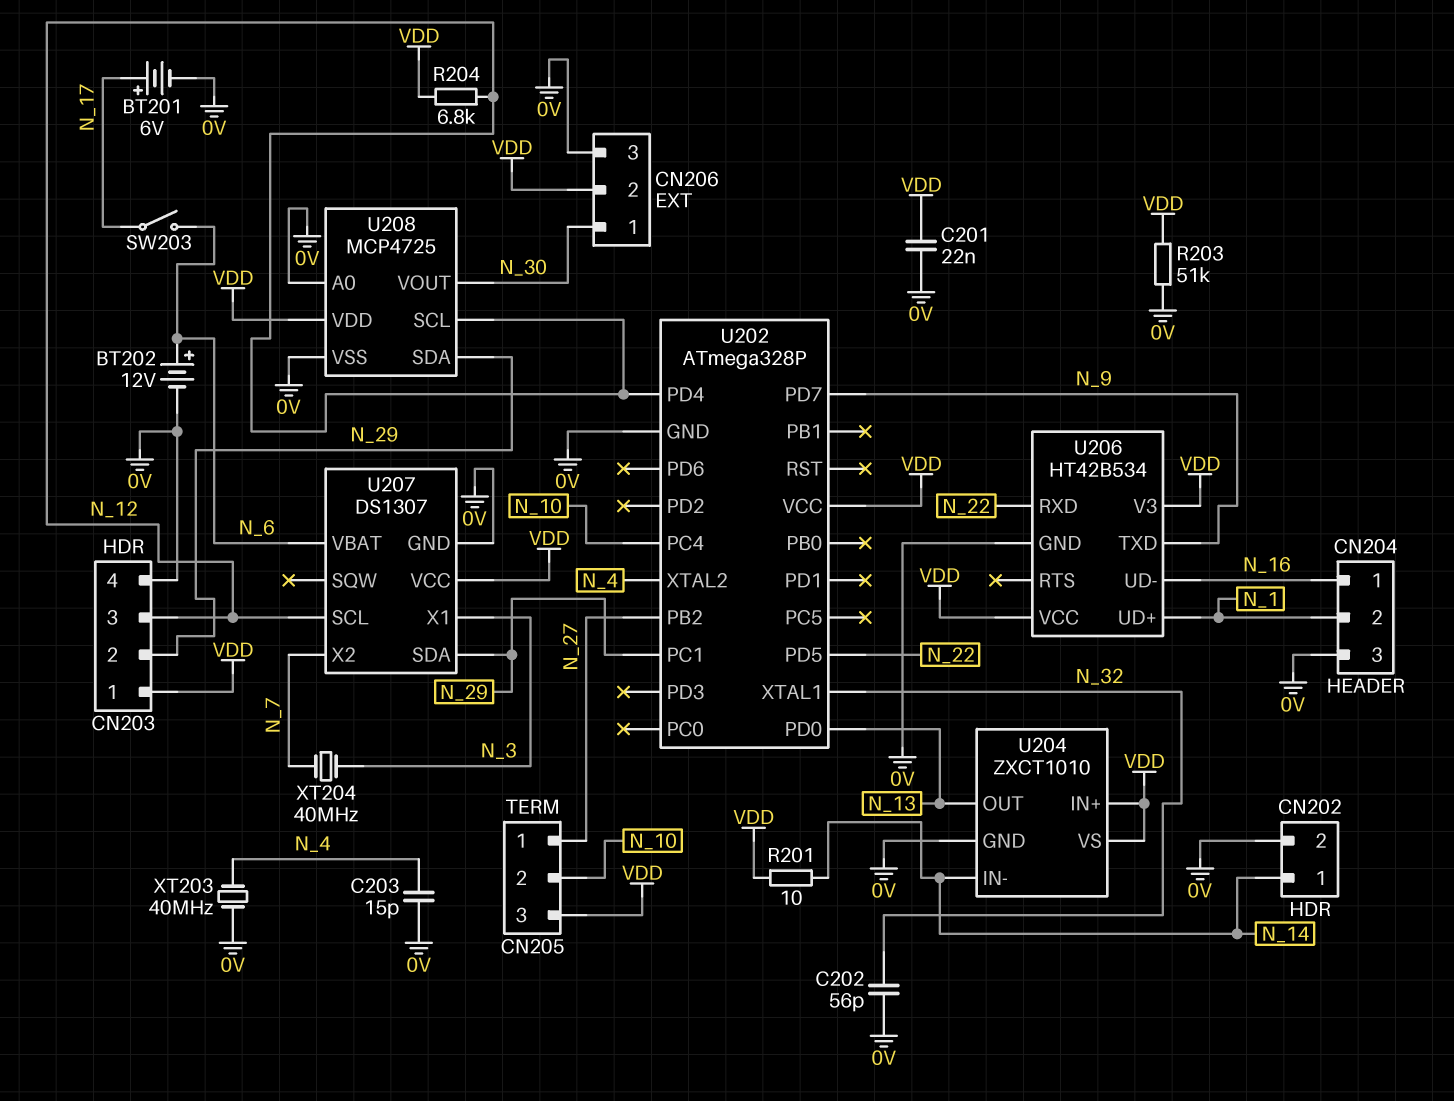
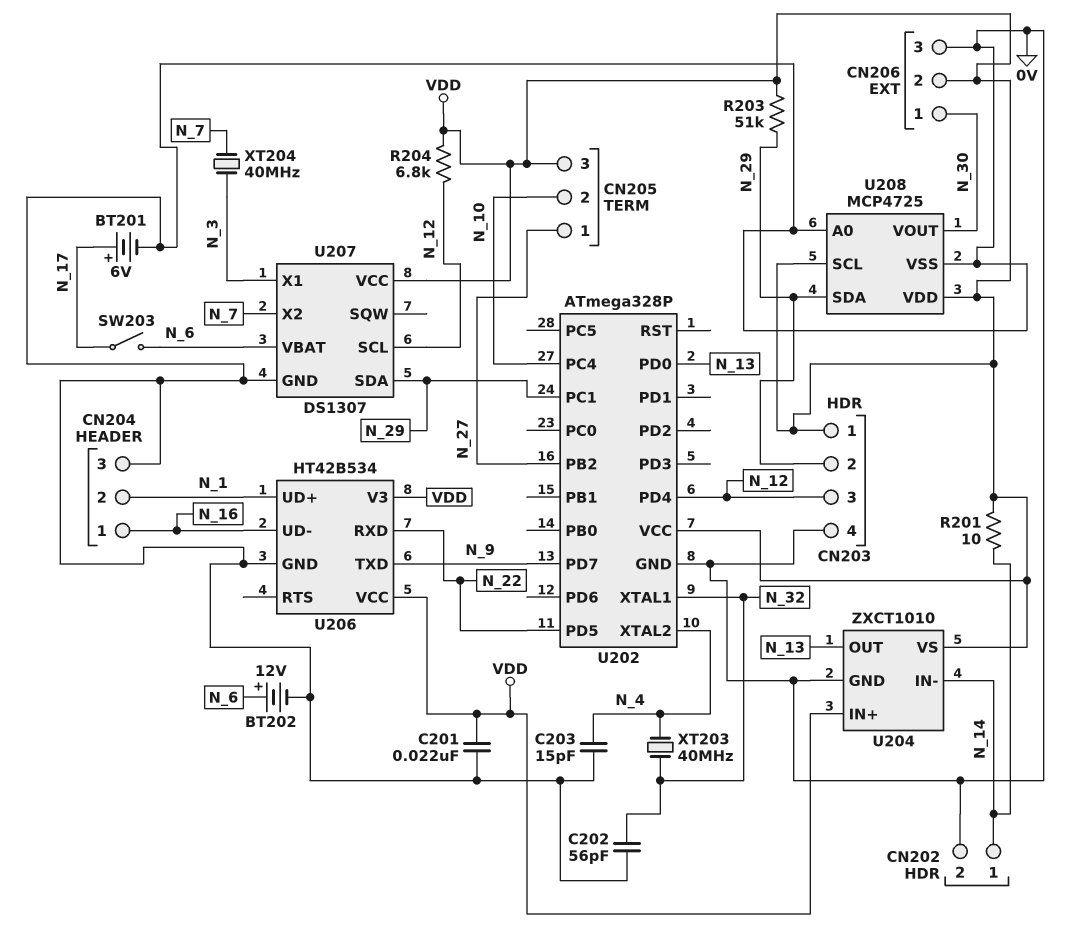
R203: 51k (0V, VDD) -> 51k (N_29, VDD)
U208 pin SCL: N_12 -> VDD
XT203: 40MHz (0V, N_4) -> 40MHz (N_4, N_32)

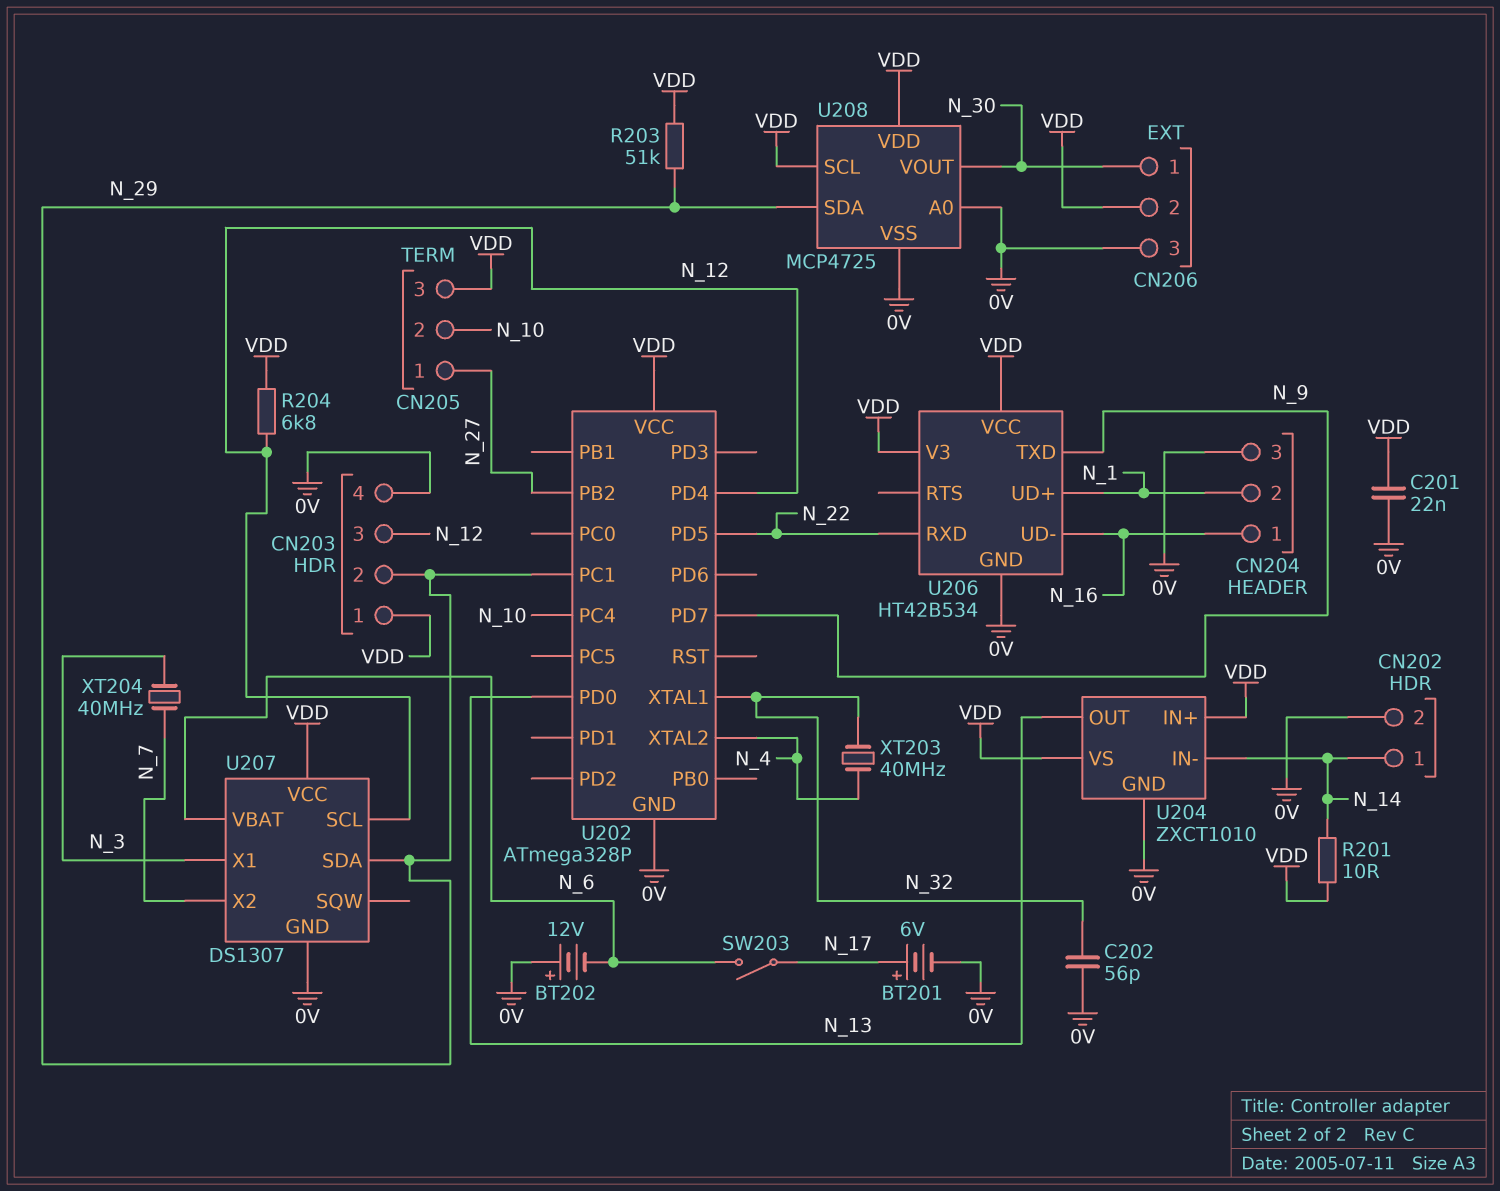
BT202: 12V (plus N_6, minus 0V) -> 12V (plus 0V, minus N_6)
C203: 15pF (0V, N_4) -> none

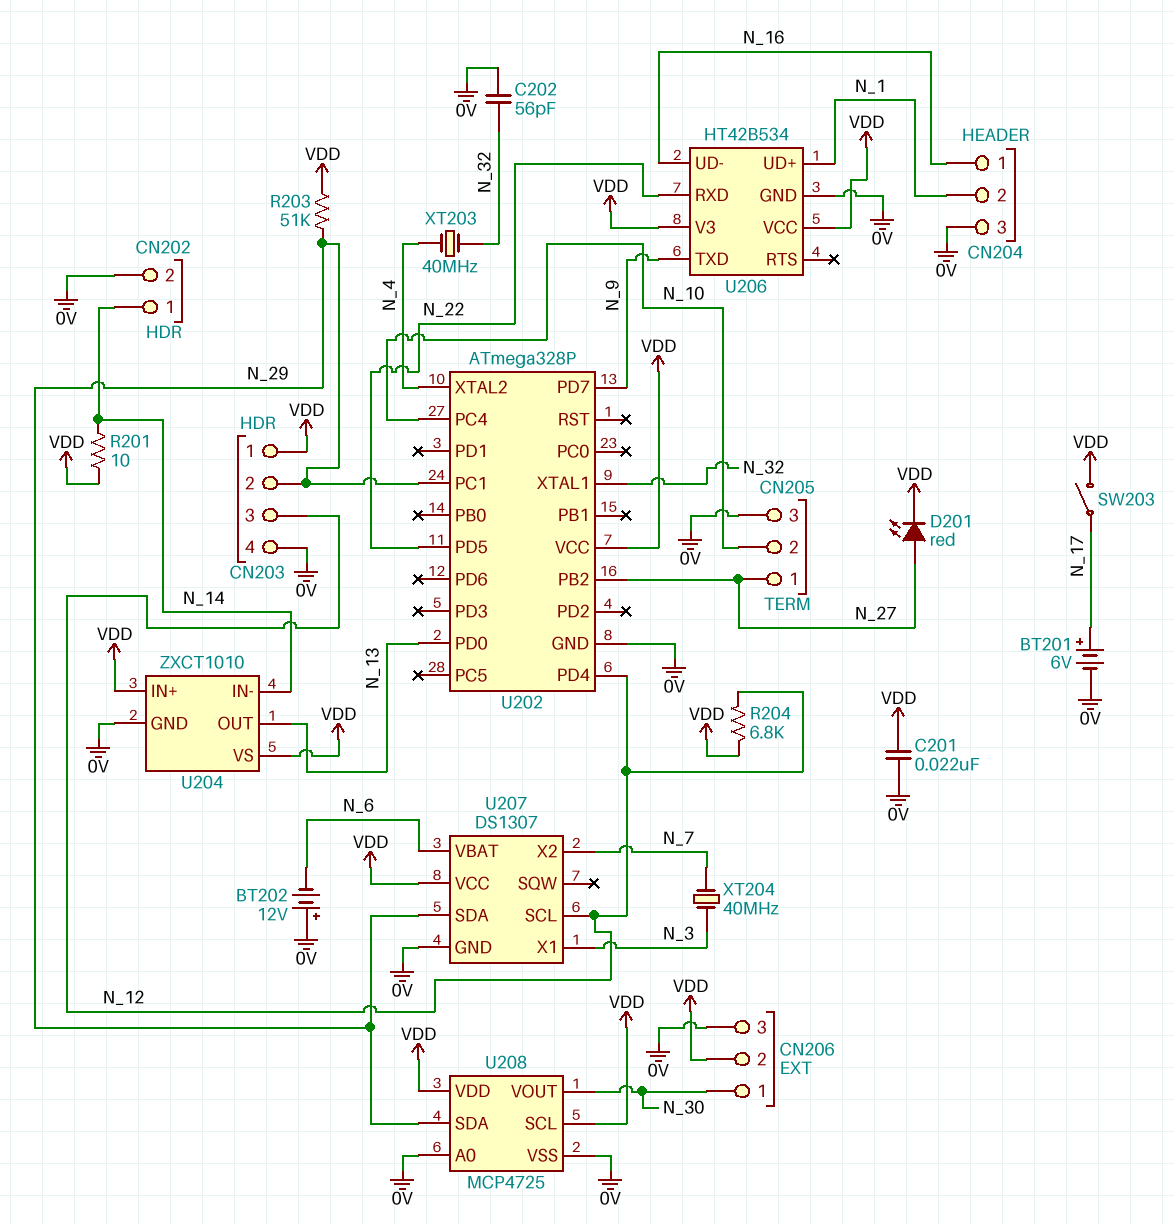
CN205 pin 3: VDD -> 0V
D201: none -> LED red (A N_27, K VDD)
SW203: switch (N_6, N_17) -> switch (N_17, VDD)

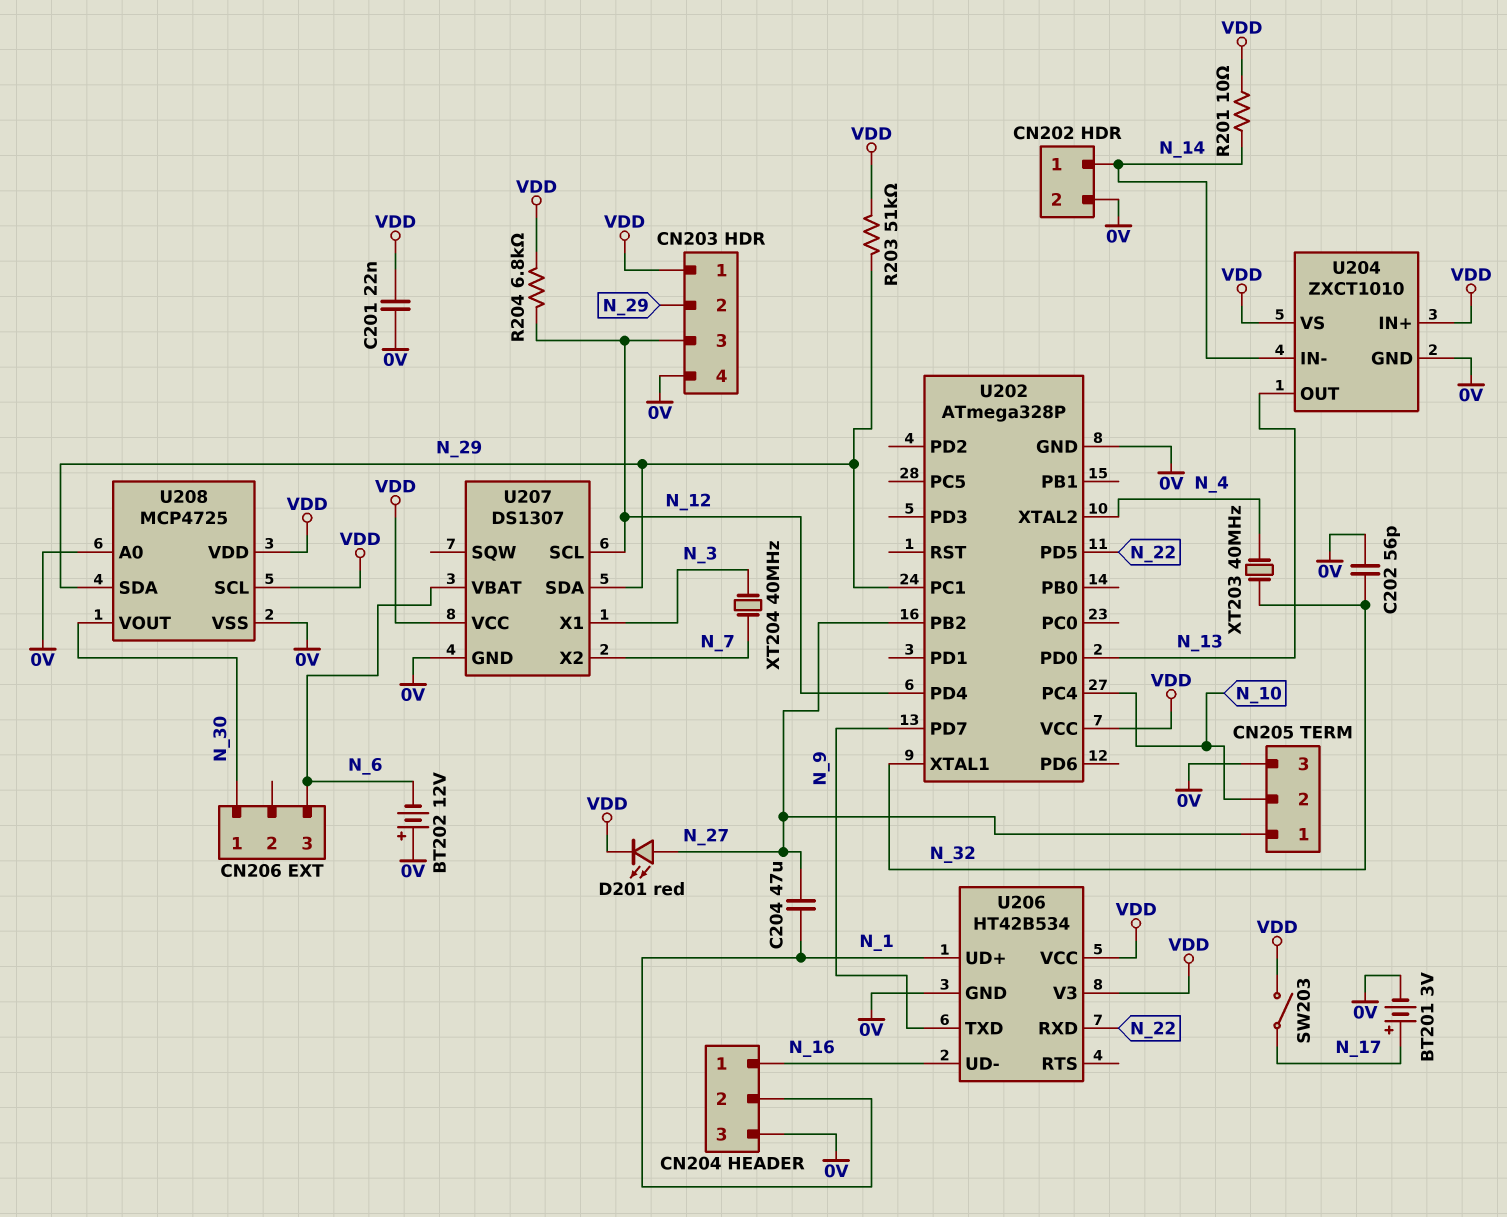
BT201: 6V (plus N_17, minus 0V) -> 3V (plus N_17, minus 0V)
C204: none -> 47uF (N_1, N_27)
CN206 pin 2: VDD -> none
CN206 pin 3: 0V -> N_6

